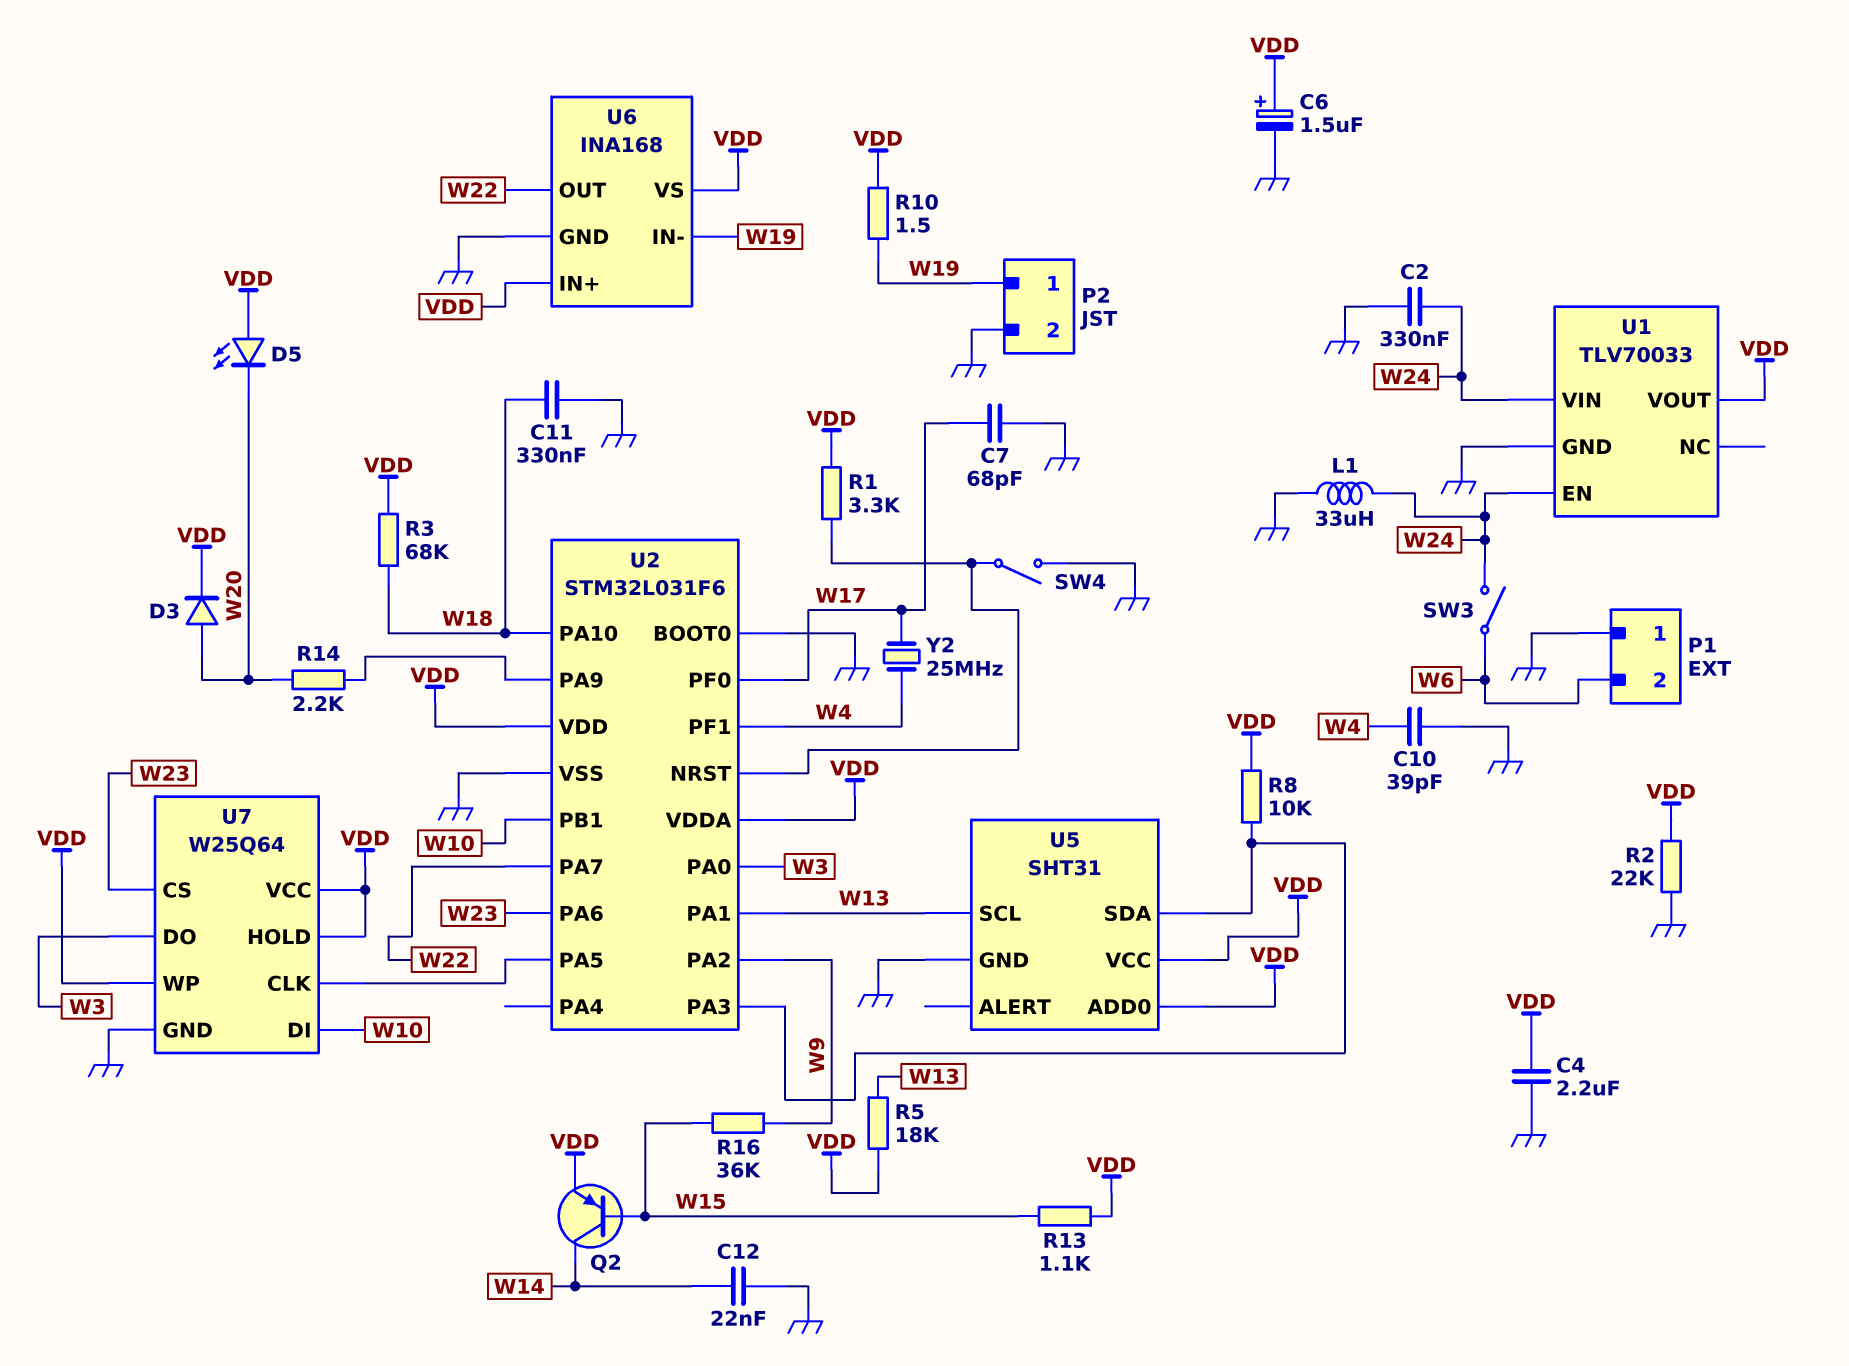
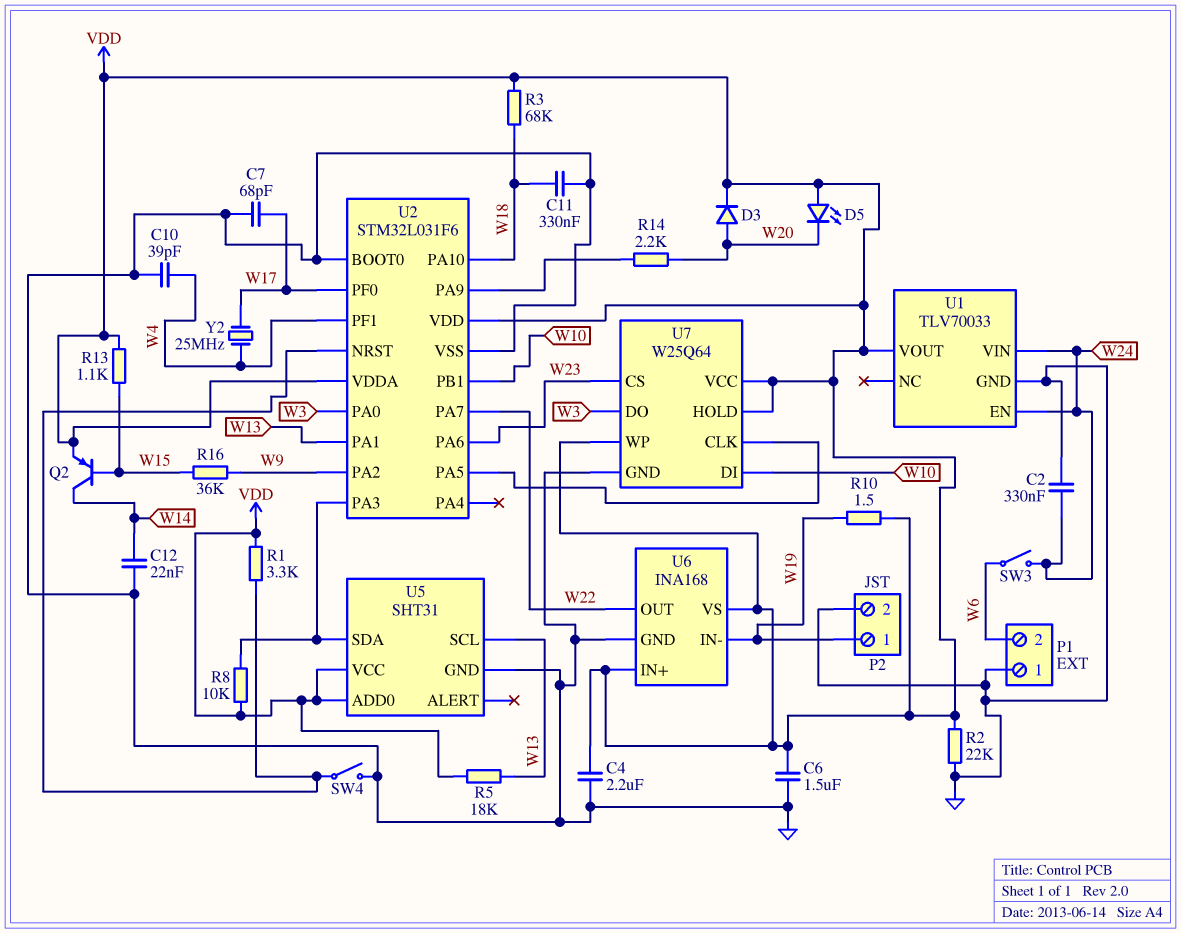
C6: 1.5uF (plus VDD, minus GND) -> 1.5uF (GND, VDD)
L1: 33uH (GND, W24) -> none

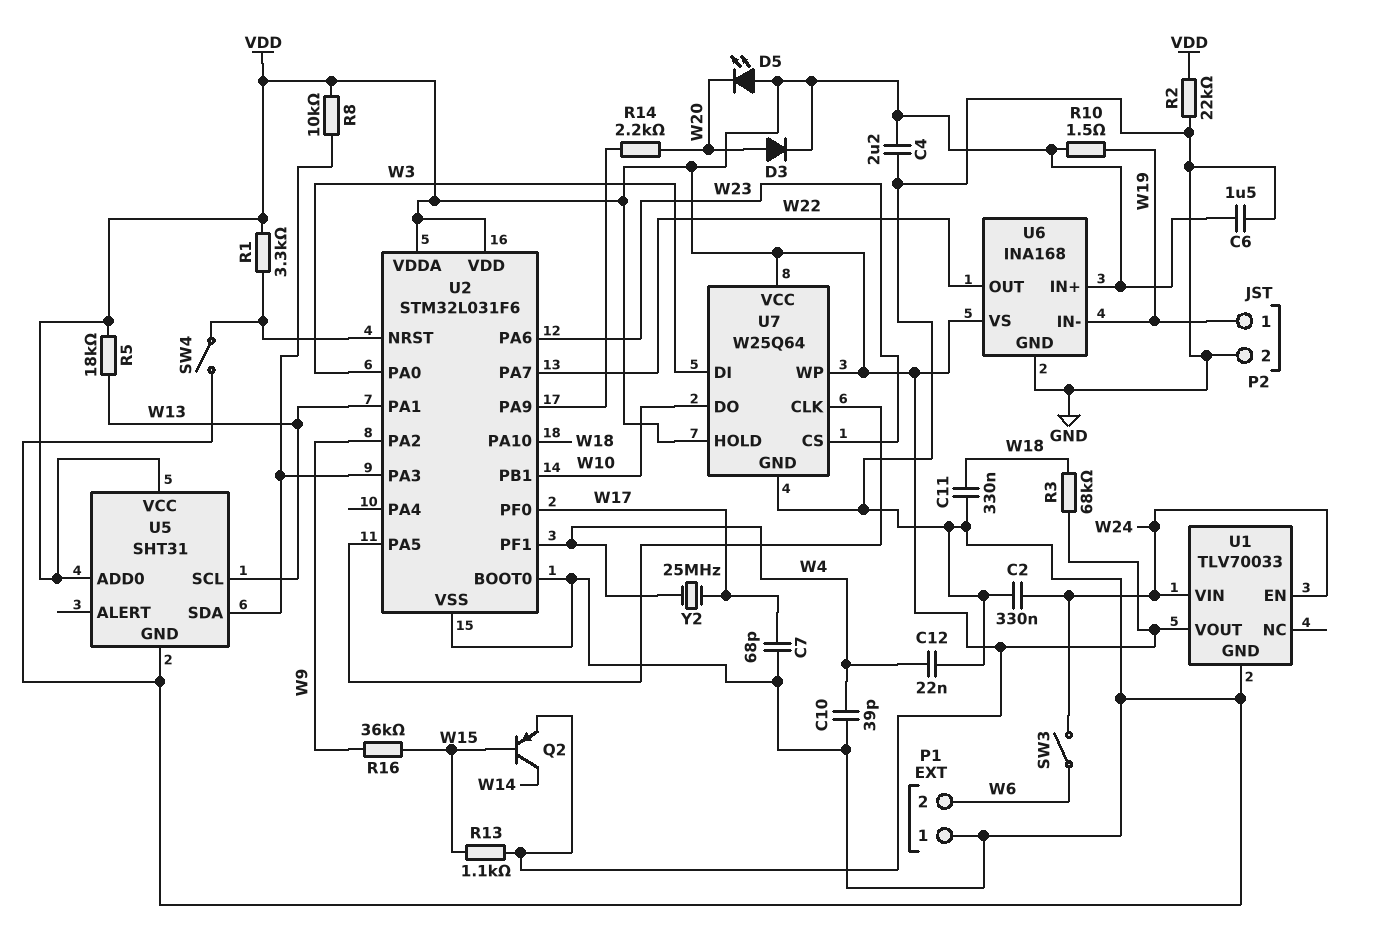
C12: 22nF (GND, W14) -> 22nF (GND, W4)
U7 pin DI: W10 -> W3
U7 pin DO: W3 -> W10

